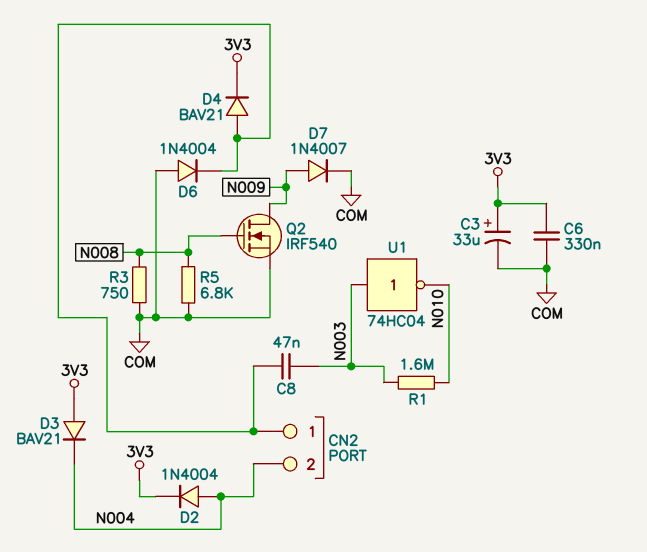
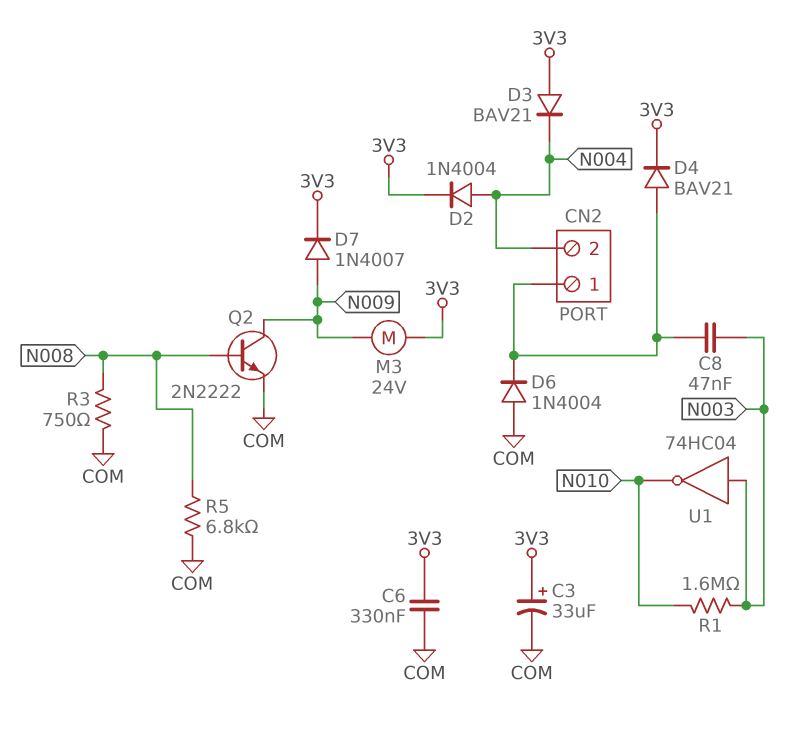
D7: diode 1N4007 (A N009, K COM) -> diode 1N4007 (A N009, K 3V3)
M3: none -> motor 24V (3V3, N009)
Q2: NMOS IRF540 (G N008, D N009, S COM) -> NPN 2N2222 (B N008, C N009, E COM)

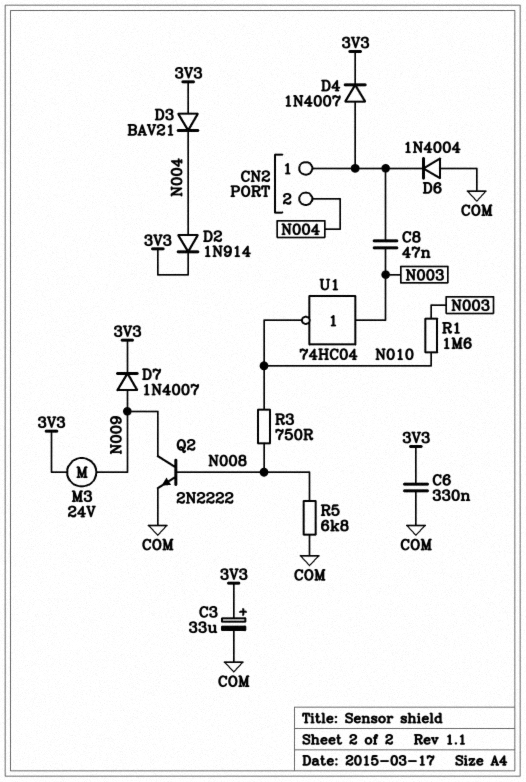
D2: diode 1N4004 (A N004, K 3V3) -> diode 1N914 (A N004, K 3V3)
D4: diode BAV21 (A CN2/1, K 3V3) -> diode 1N4007 (A CN2/1, K 3V3)
R3: 750 (COM, N008) -> 750 (N008, N010)

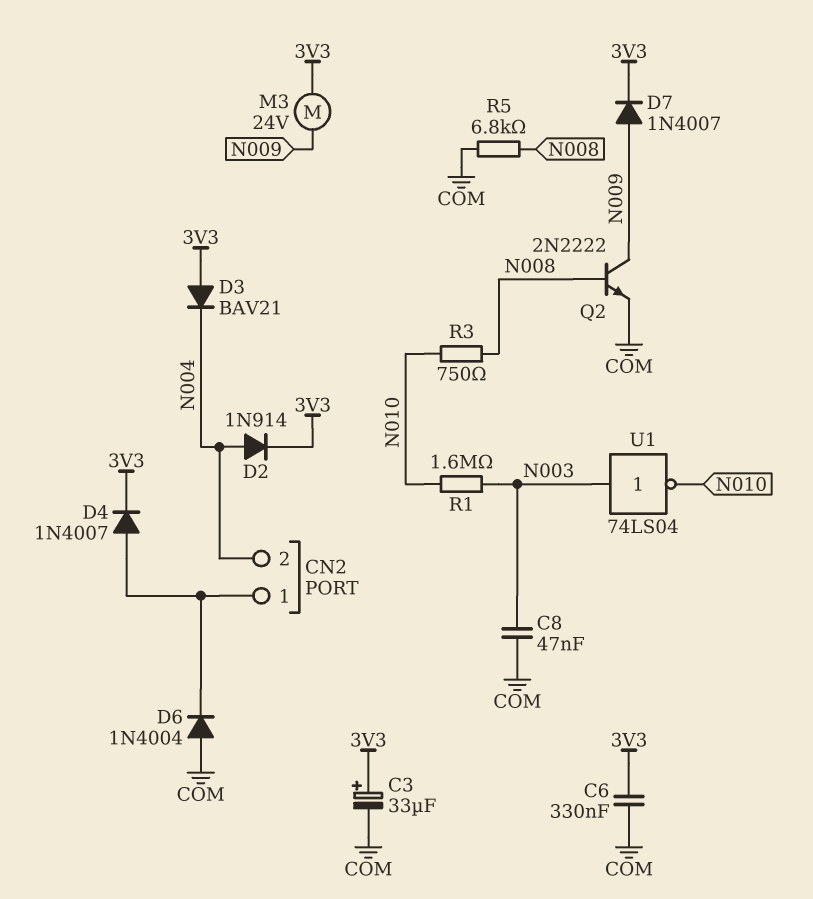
C8: 47nF (CN2/1, N003) -> 47nF (COM, N003)
U1: NOT 74HC04 (in N003, out N010) -> NOT 74LS04 (in N003, out N010)

